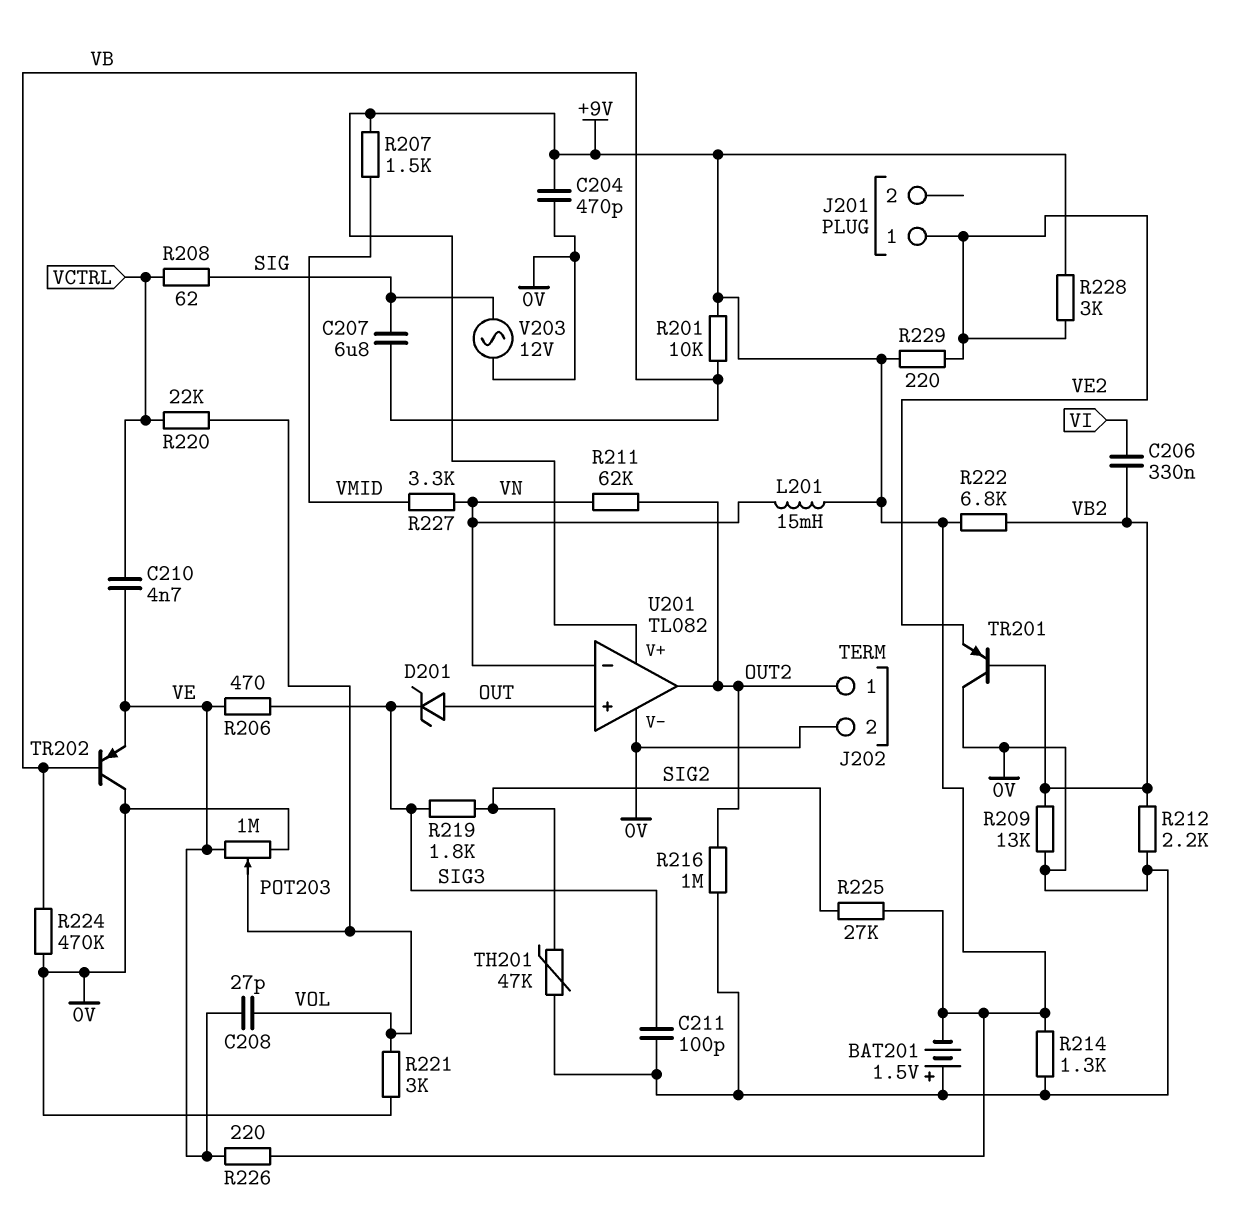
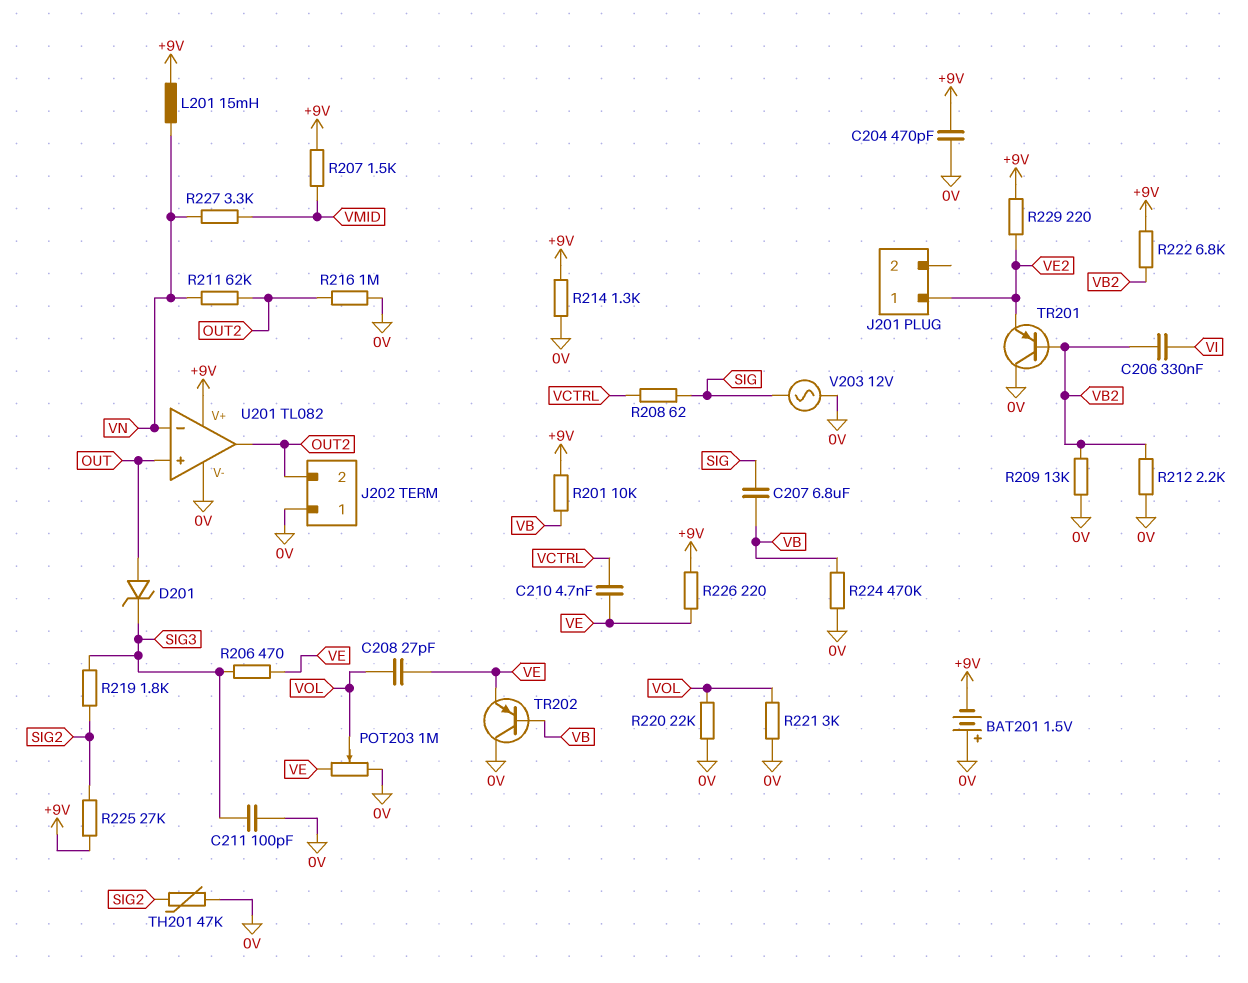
J202 pin 1: OUT2 -> 0V
J202 pin 2: 0V -> OUT2
R220: 22k (VCTRL, VOL) -> 22k (0V, VOL)
R228: 3k (+9V, VE2) -> none

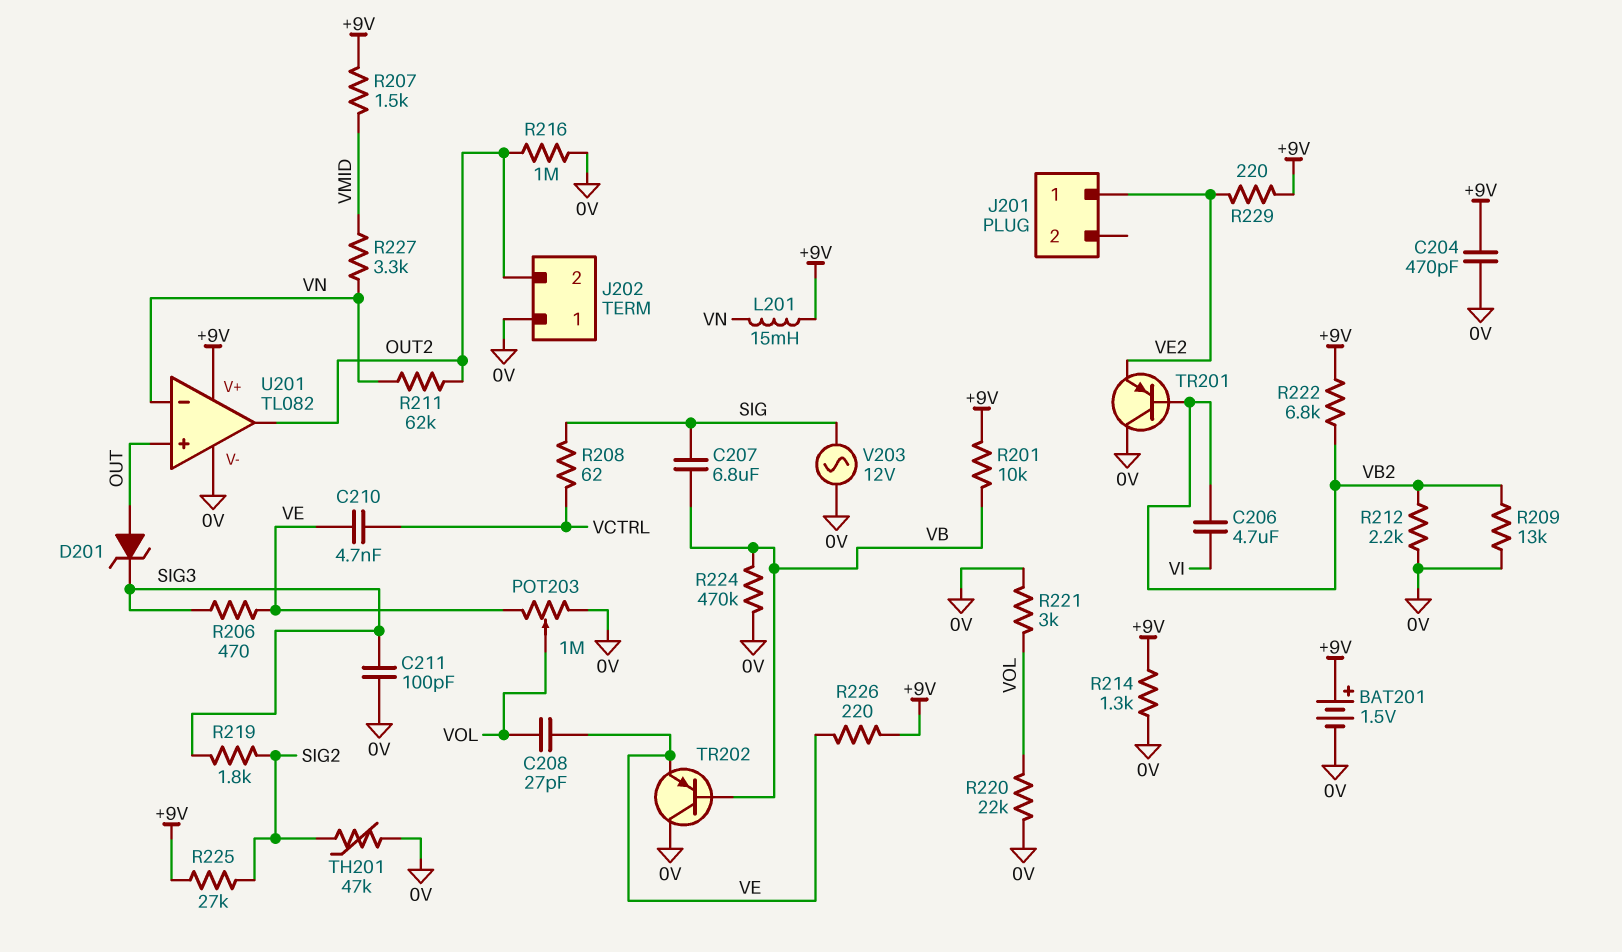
BAT201: 1.5V (plus 0V, minus +9V) -> 1.5V (plus +9V, minus 0V)
C206: 330nF (VB2, VI) -> 4.7uF (VB2, VI)

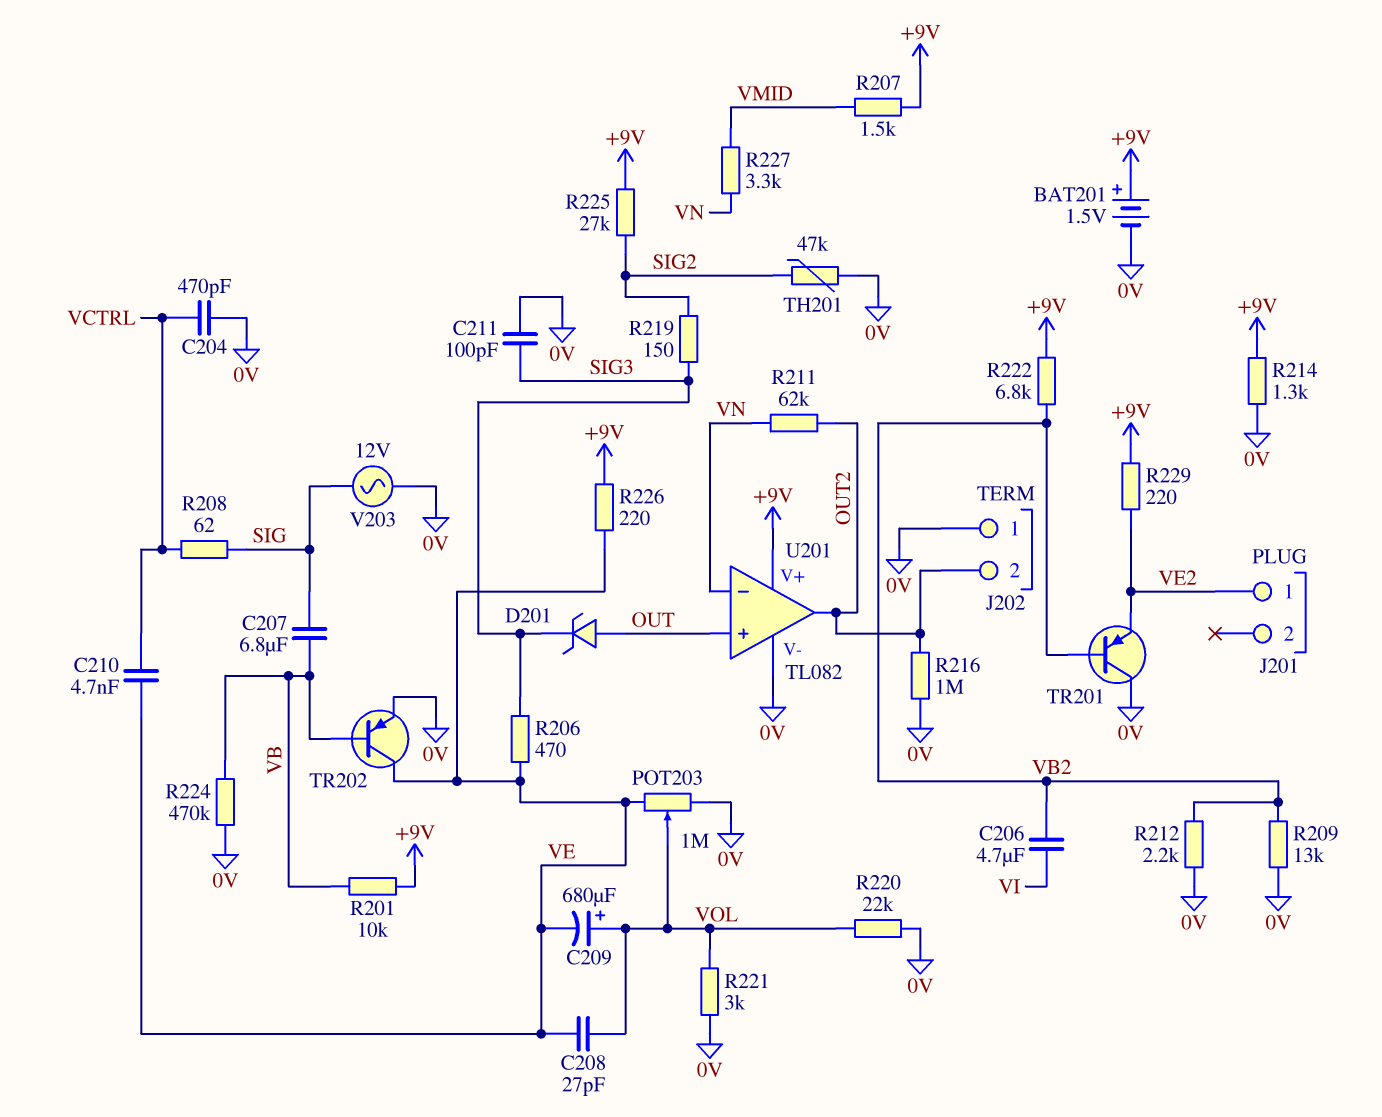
C204: 470pF (+9V, 0V) -> 470pF (0V, VCTRL)
C209: none -> 680uF (plus VOL, minus VE)
L201: 15mH (+9V, VN) -> none
R219: 1.8k (SIG2, SIG3) -> 150 (SIG2, SIG3)
TR202: PNP (B VB, C 0V, E VE) -> PNP (B VB, C VE, E 0V)

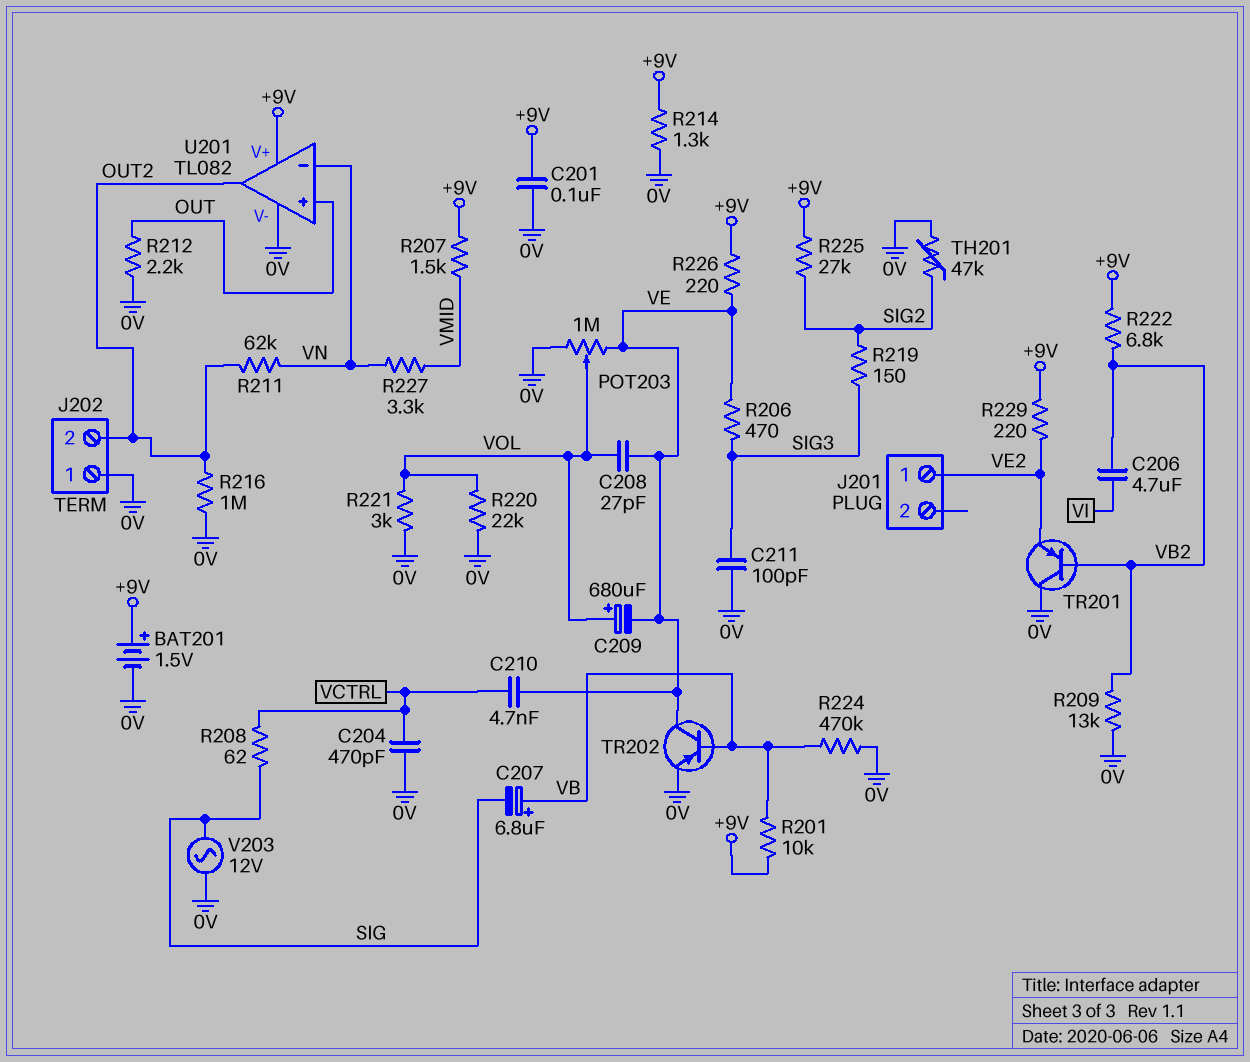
C201: none -> 100nF (+9V, 0V)
C207: 6.8uF (SIG, VB) -> 6.8uF (plus VB, minus SIG)
D201: zener (A OUT, K SIG3) -> none
R212: 2.2k (0V, VB2) -> 2.2k (0V, OUT)

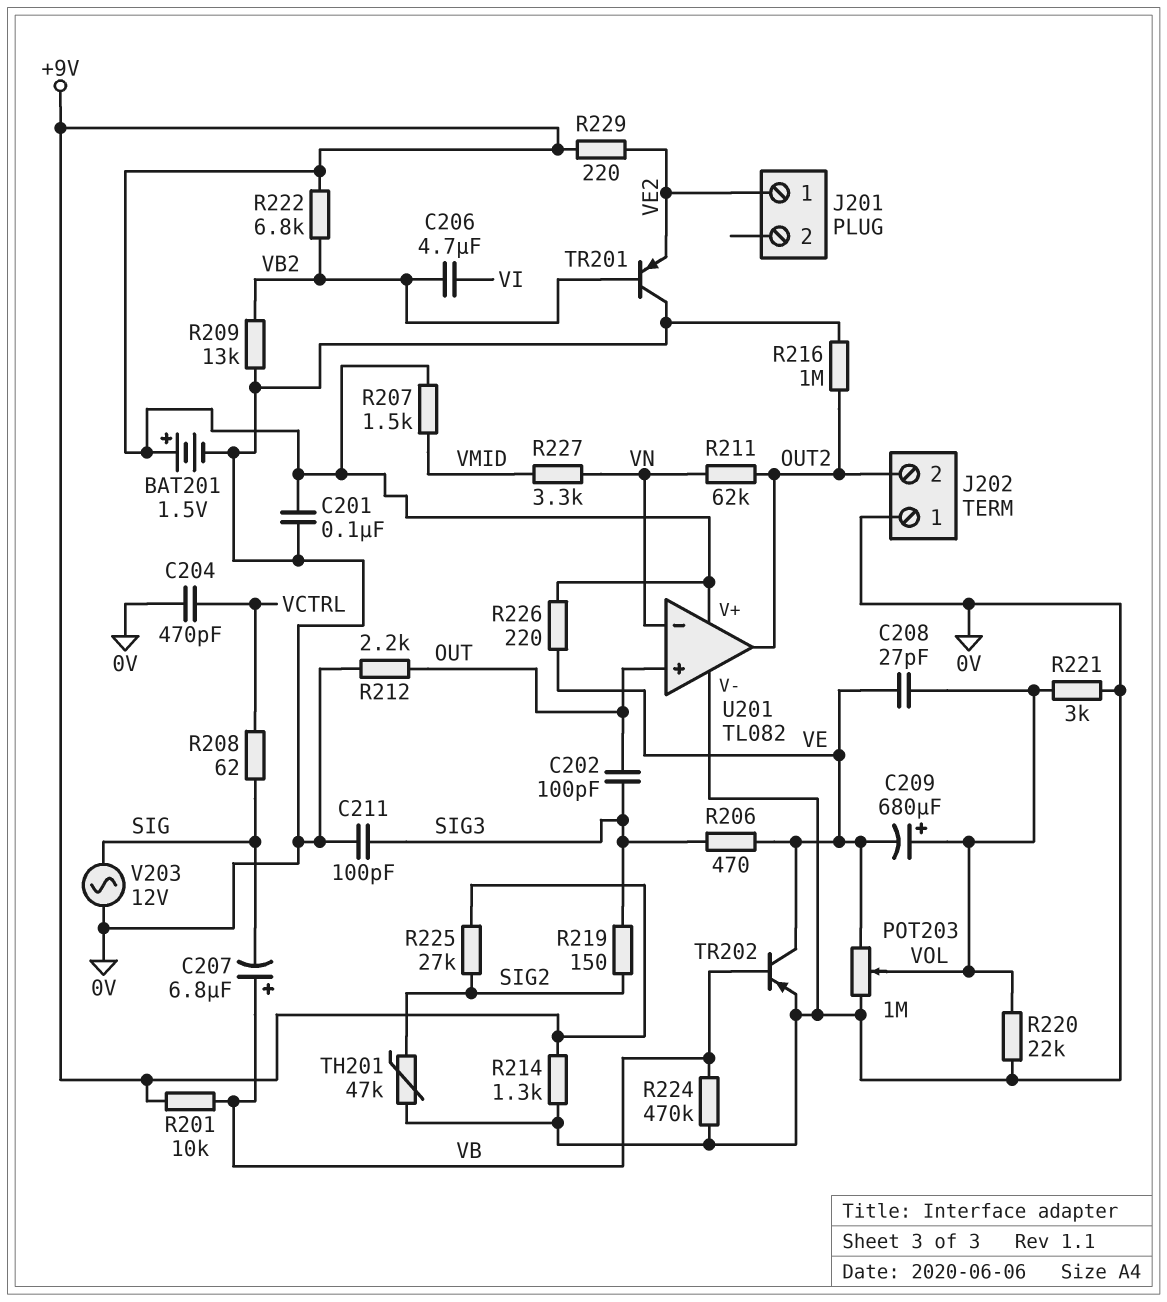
C202: none -> 100pF (OUT, SIG3)
C210: 4.7nF (VCTRL, VE) -> none

